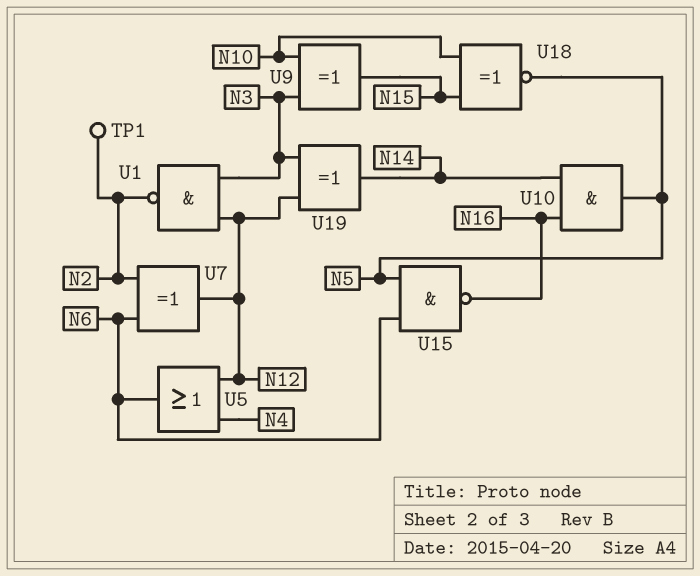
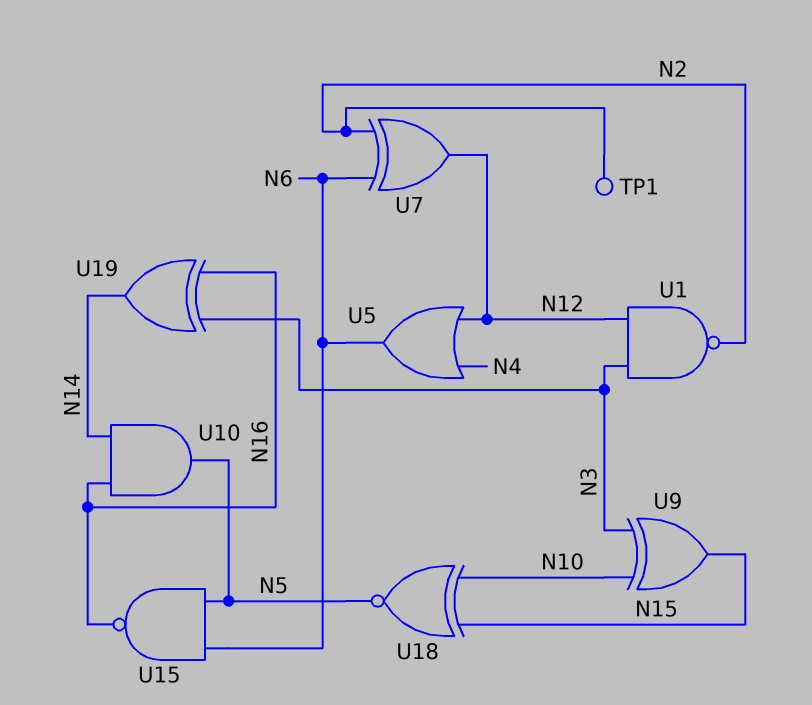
U19: XOR (in N3, in N12, out N14) -> XOR (in N3, in N16, out N14)

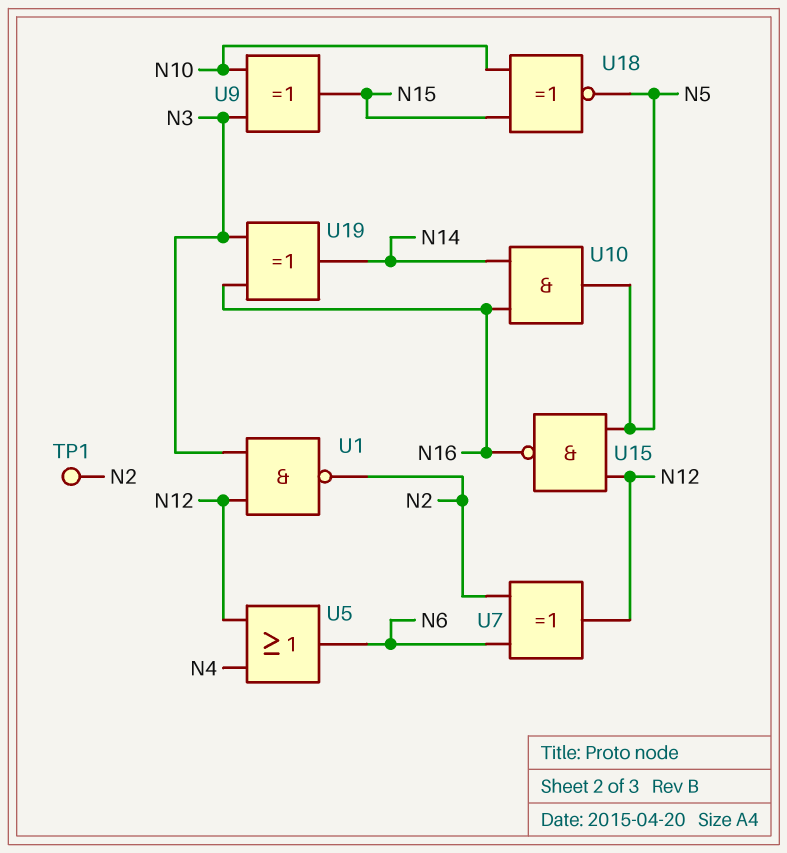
U15: NAND (in N5, in N6, out N16) -> NAND (in N5, in N12, out N16)

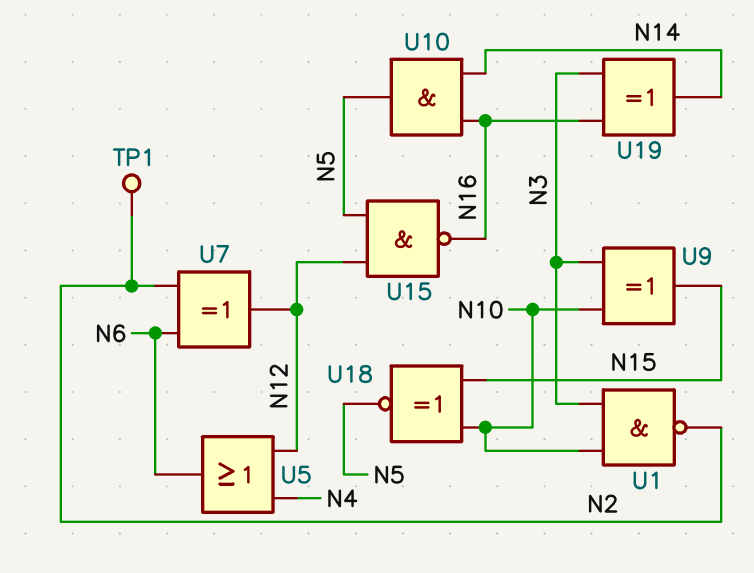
U1: NAND (in N3, in N12, out N2) -> NAND (in N3, in N10, out N2)

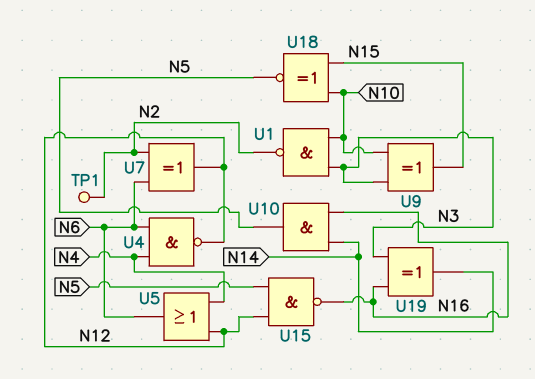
U4: none -> NAND (in N4, in N6, out N12)

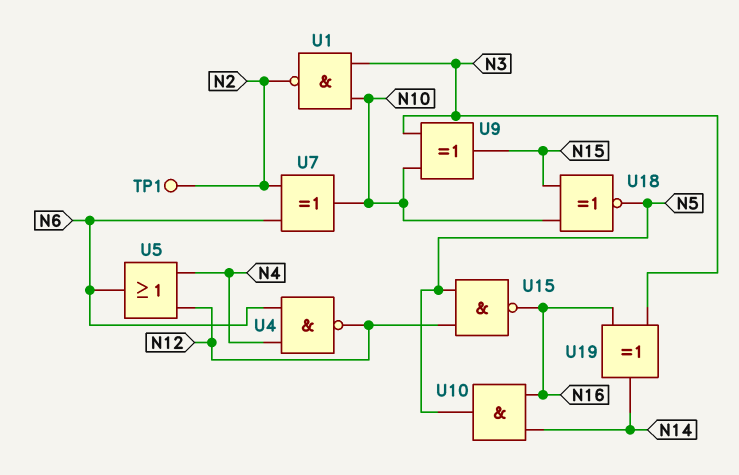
U7: XOR (in N2, in N6, out N12) -> XOR (in N2, in N6, out N10)

